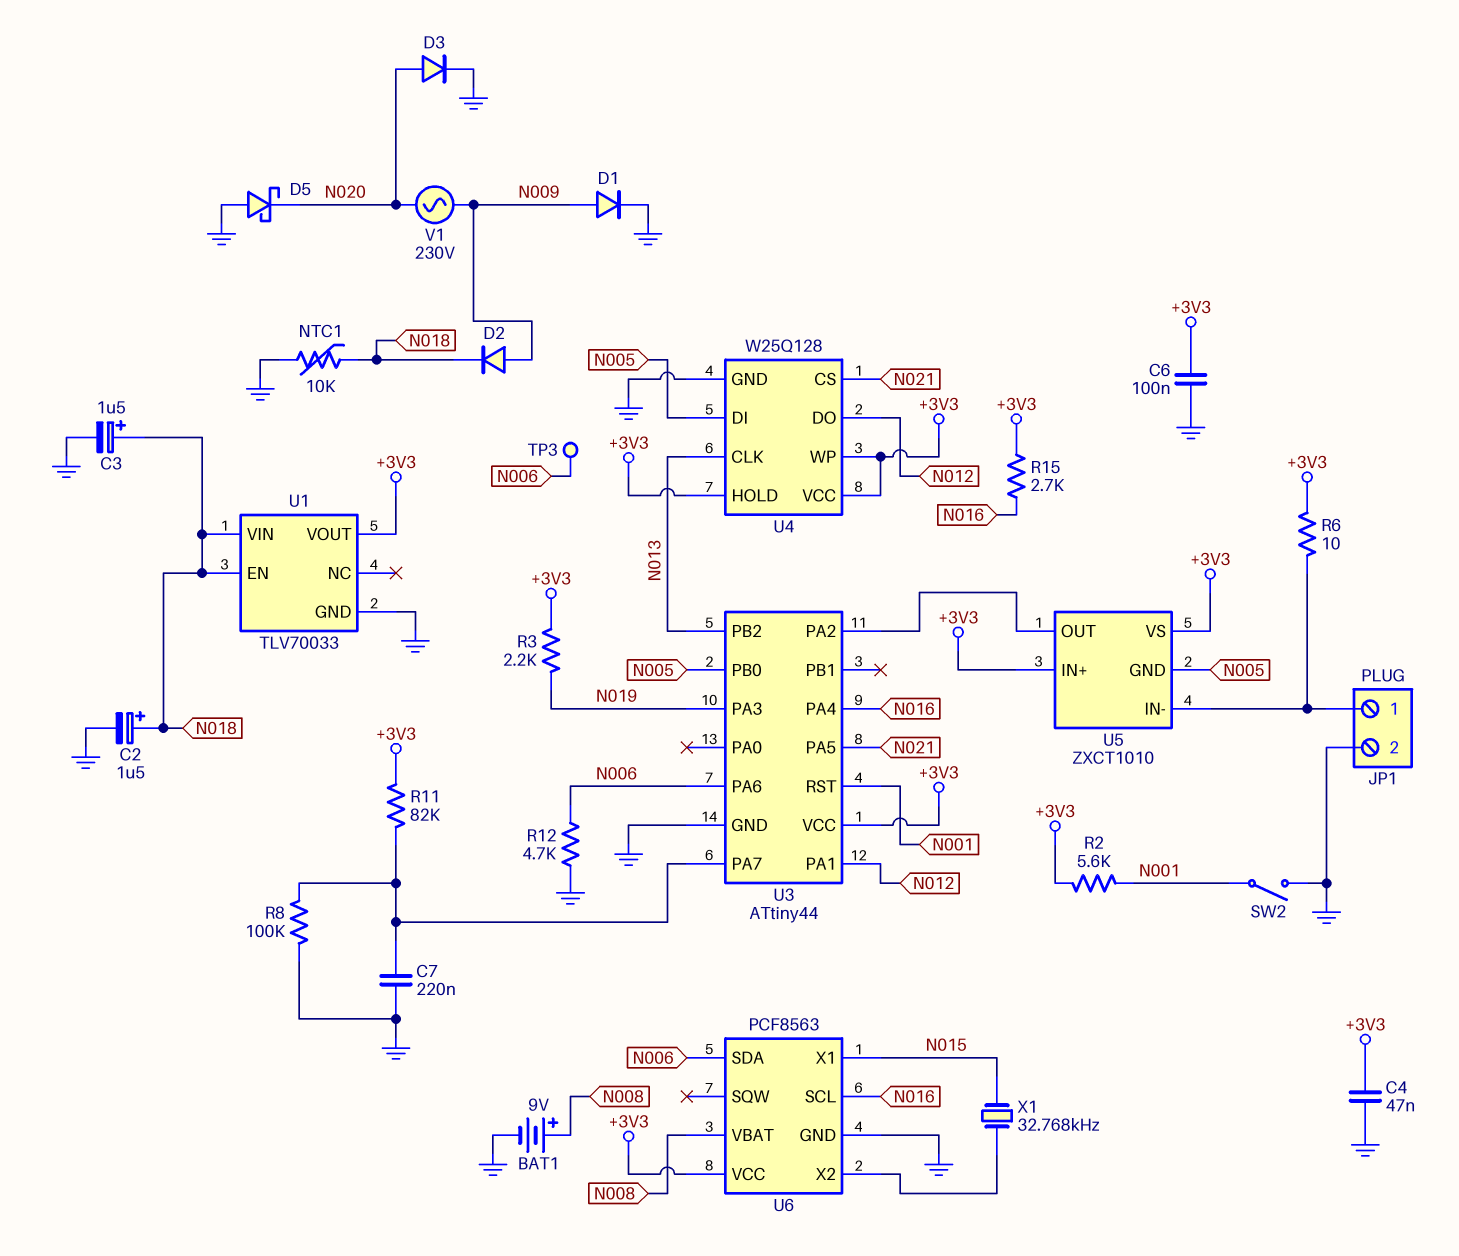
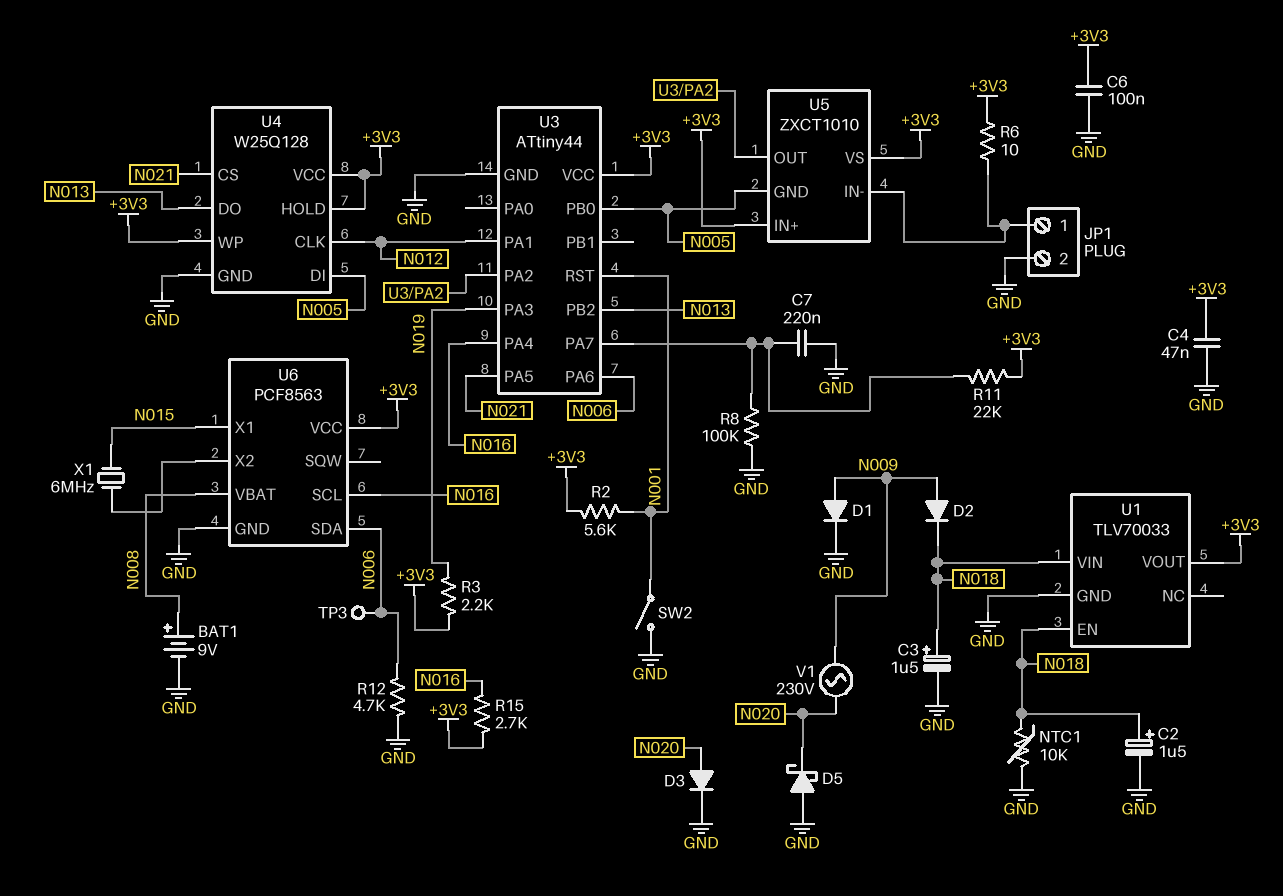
R11: 82k (+3V3, U3/PA7) -> 22k (+3V3, U3/PA7)
U4 pin CLK: N013 -> N012
U4 pin DO: N012 -> N013
X1: 32.768kHz (N015, U6/X2) -> 6MHz (N015, U6/X2)

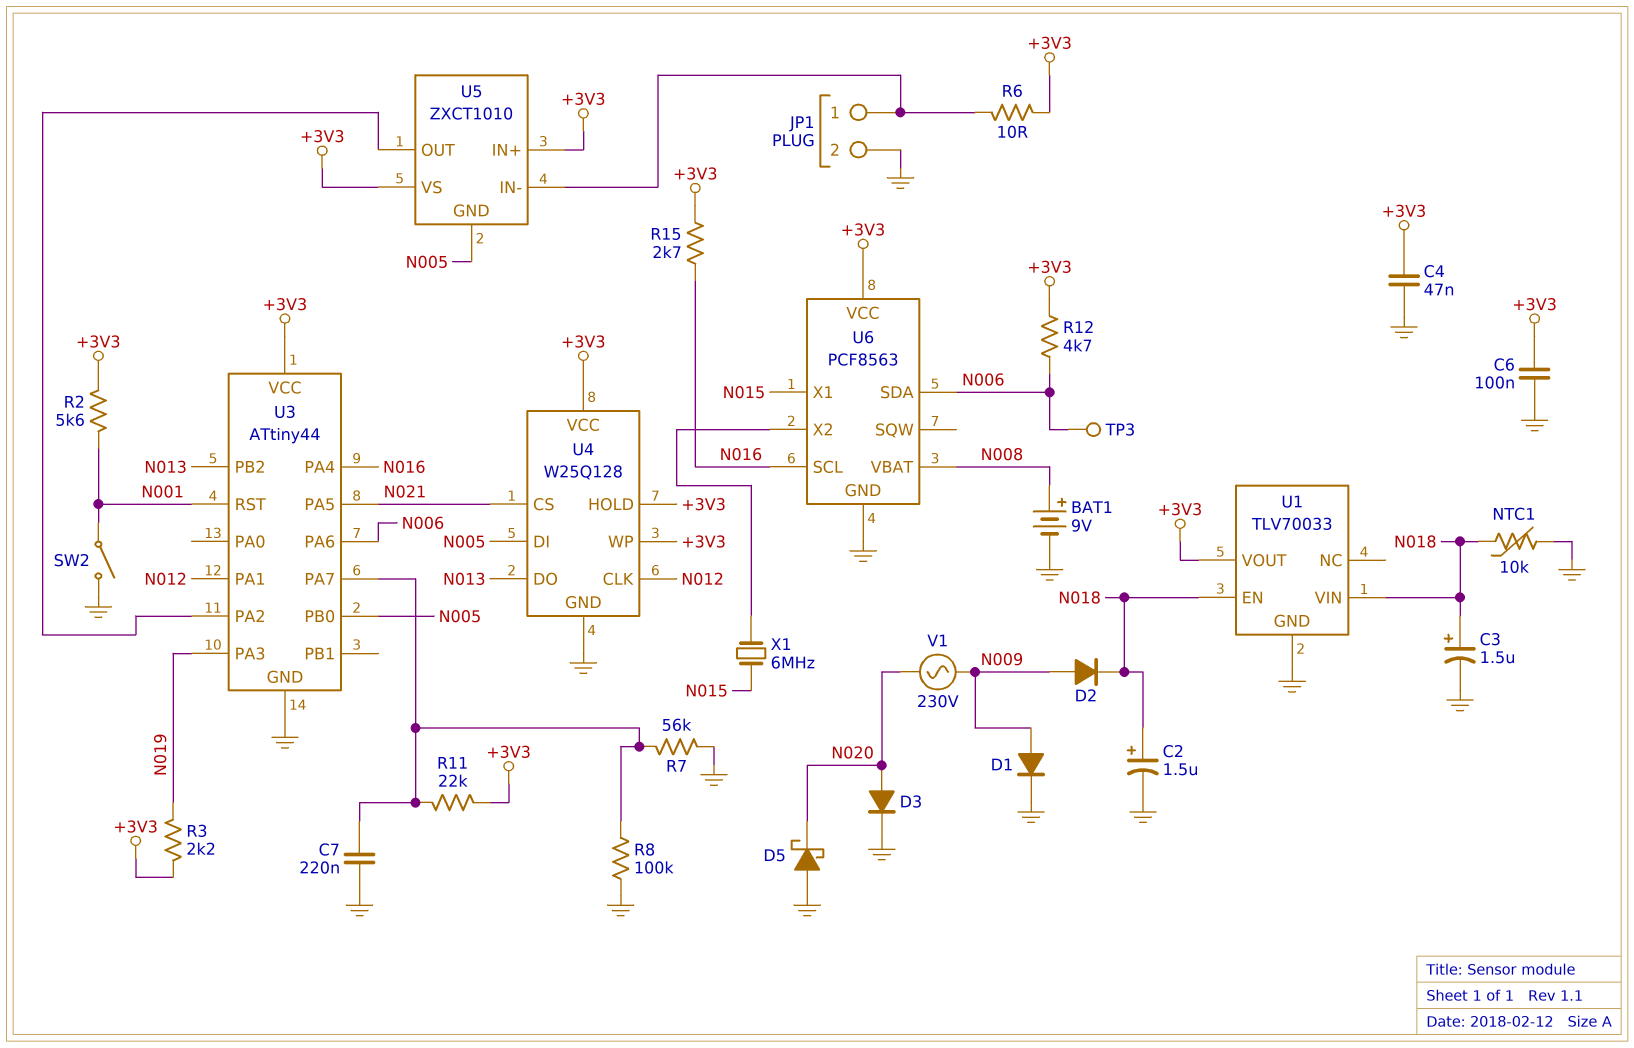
R7: none -> 56k (GND, U3/PA7)
R12: 4.7k (GND, N006) -> 4.7k (+3V3, N006)

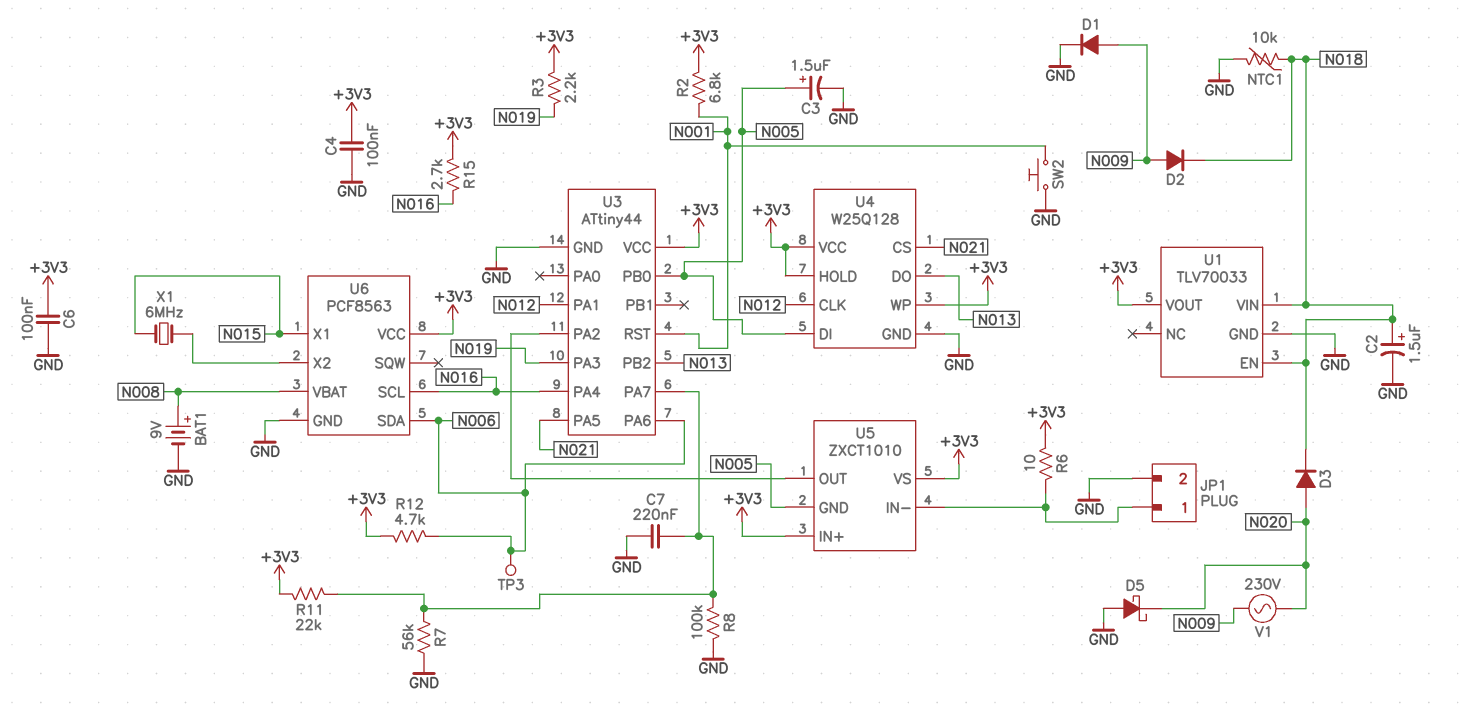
C3: 1.5uF (plus N018, minus GND) -> 1.5uF (plus N005, minus GND)
C4: 47nF (+3V3, GND) -> 100nF (+3V3, GND)
D3: diode (A N020, K GND) -> diode (A N020, K N018)
R2: 5.6k (+3V3, N001) -> 6.8k (+3V3, N001)
SW2: switch (GND, N001) -> button (GND, N001)

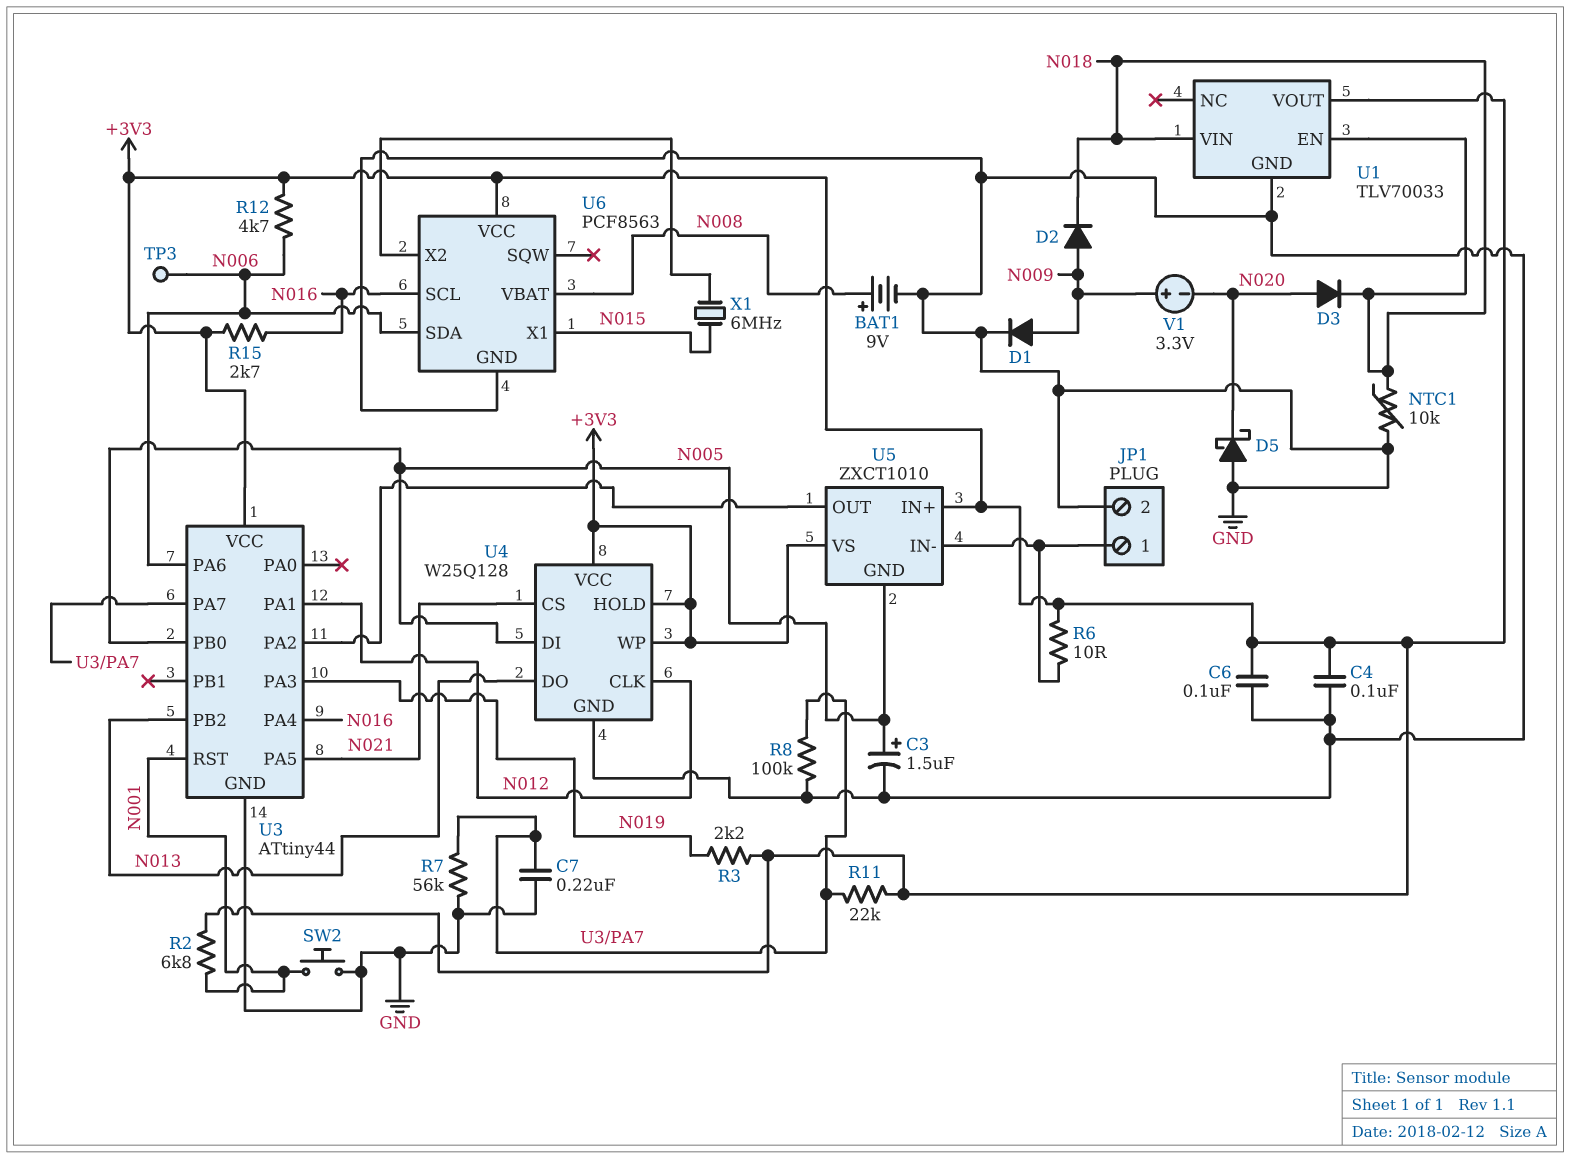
C2: 1.5uF (plus N018, minus GND) -> none
V1: AC 230V (N009, N020) -> 3.3V (plus N009, minus N020)

